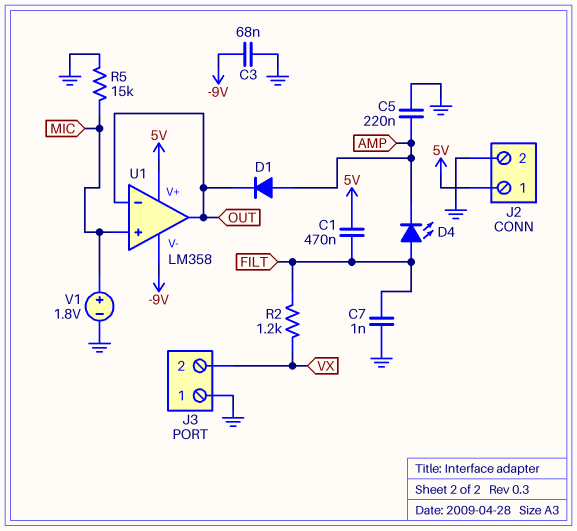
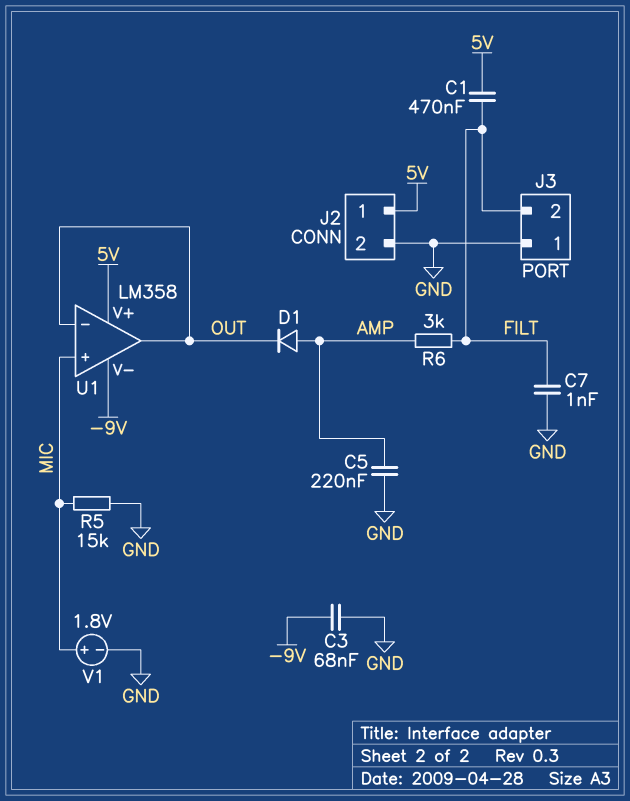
D4: LED (A FILT, K AMP) -> none
J3 pin 2: VX -> FILT
R2: 1.2k (FILT, VX) -> none
R6: none -> 3k (AMP, FILT)

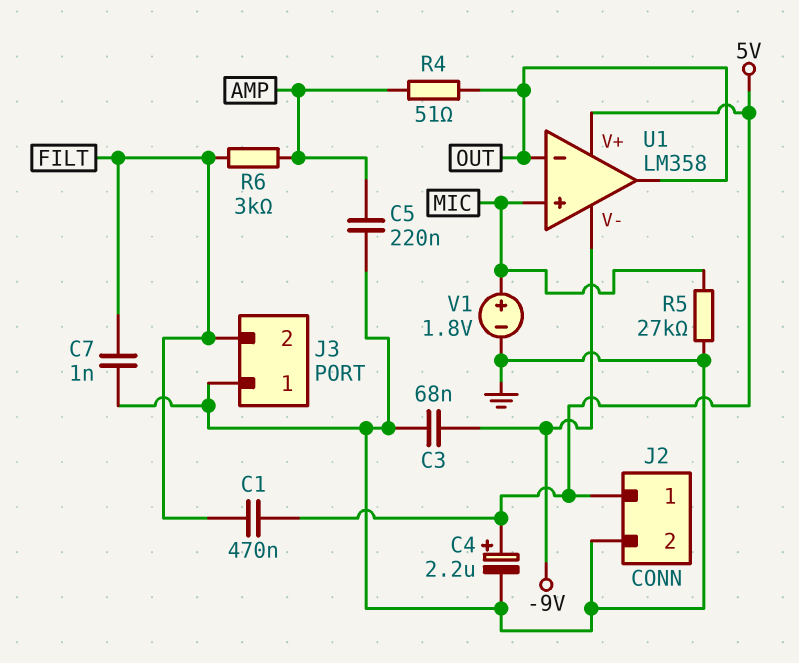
C4: none -> 2.2uF (plus 5V, minus GND)
D1: diode (A AMP, K OUT) -> none
R4: none -> 51 (AMP, OUT)
R5: 15k (GND, MIC) -> 27k (GND, MIC)

